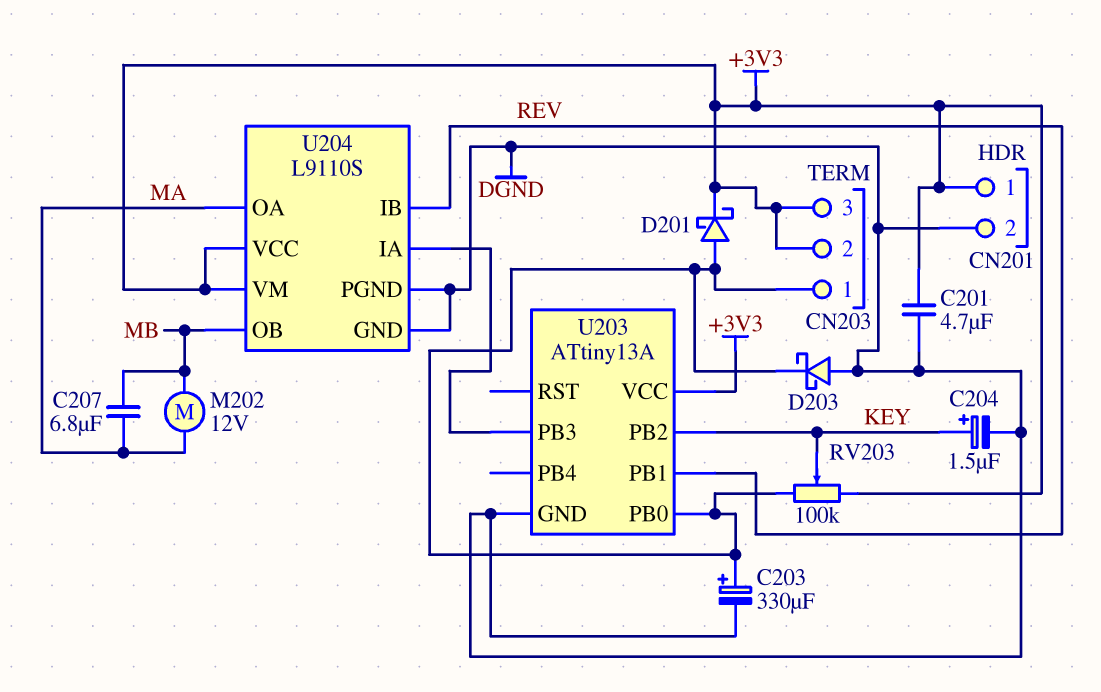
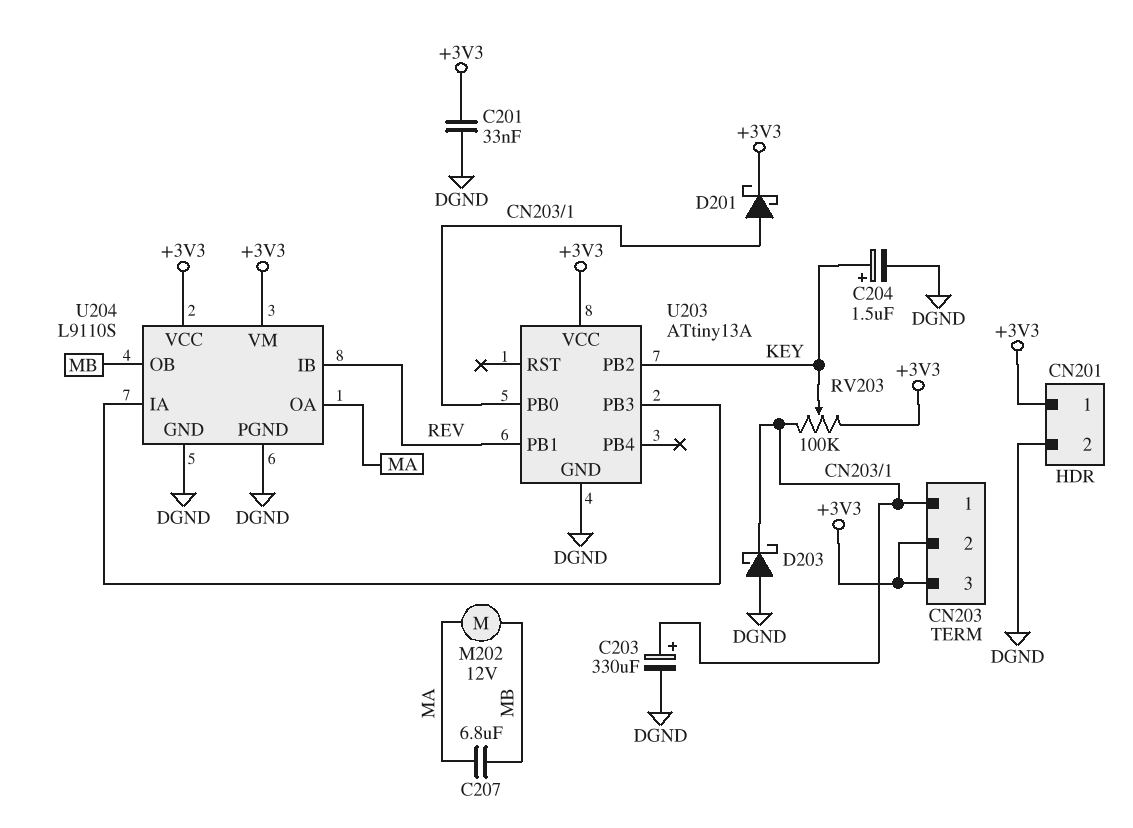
C201: 4.7uF (+3V3, DGND) -> 33nF (+3V3, DGND)

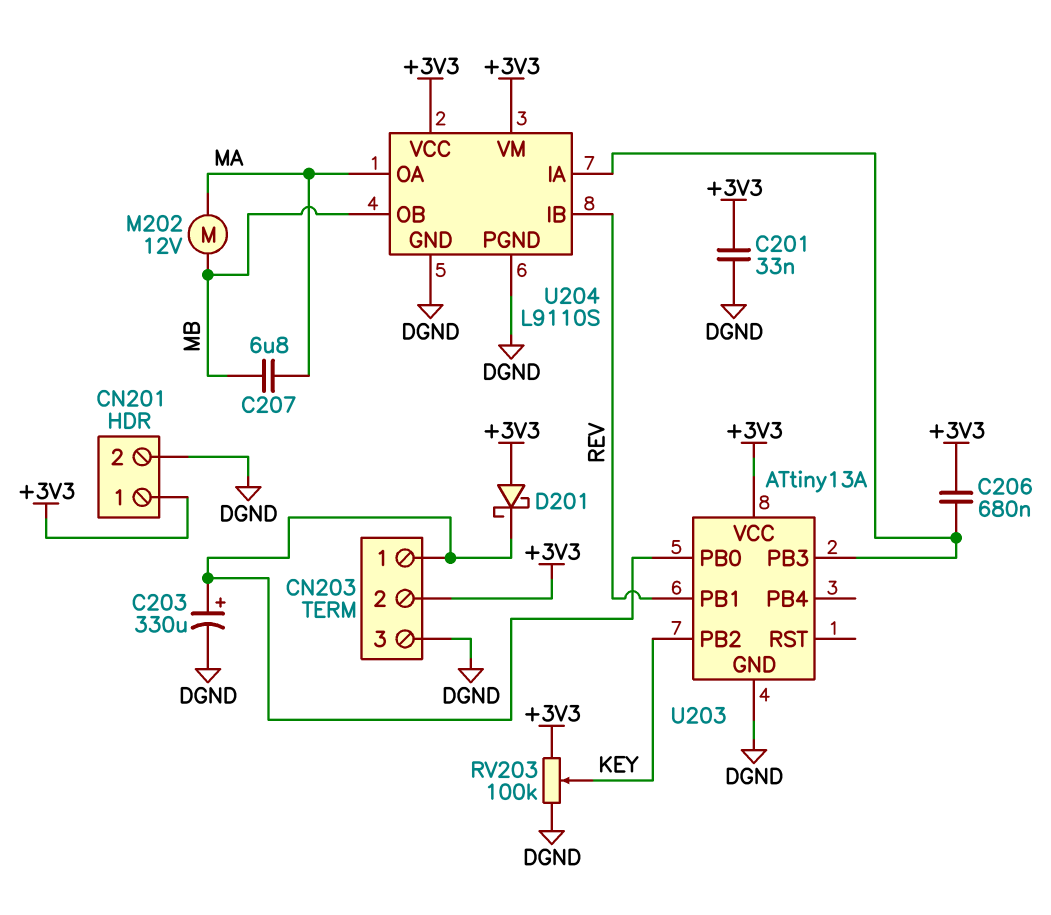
C204: 1.5uF (plus KEY, minus DGND) -> none
C206: none -> 680nF (+3V3, U203/PB3)
CN203 pin 3: +3V3 -> DGND
D201: schottky (A CN203/1, K +3V3) -> schottky (A +3V3, K CN203/1)
D203: schottky (A DGND, K CN203/1) -> none
RV203: 100k (+3V3, CN203/1, wiper KEY) -> 100k (+3V3, DGND, wiper KEY)

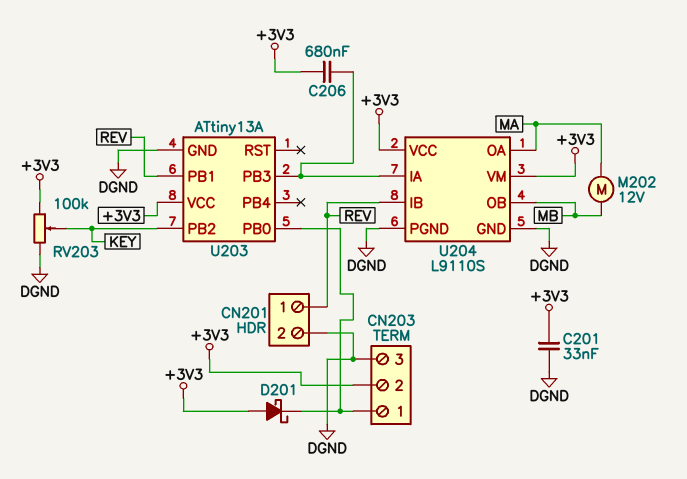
C203: 330uF (plus CN203/1, minus DGND) -> none
C207: 6.8uF (MA, MB) -> none
CN201 pin 1: +3V3 -> REV

